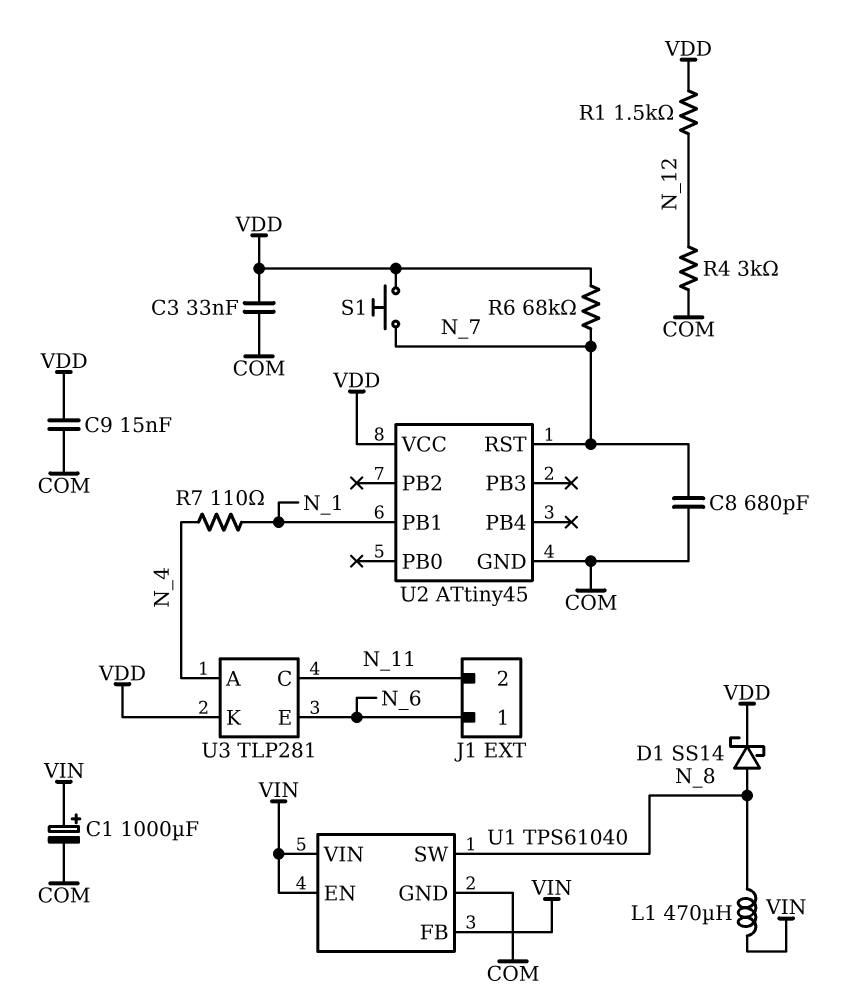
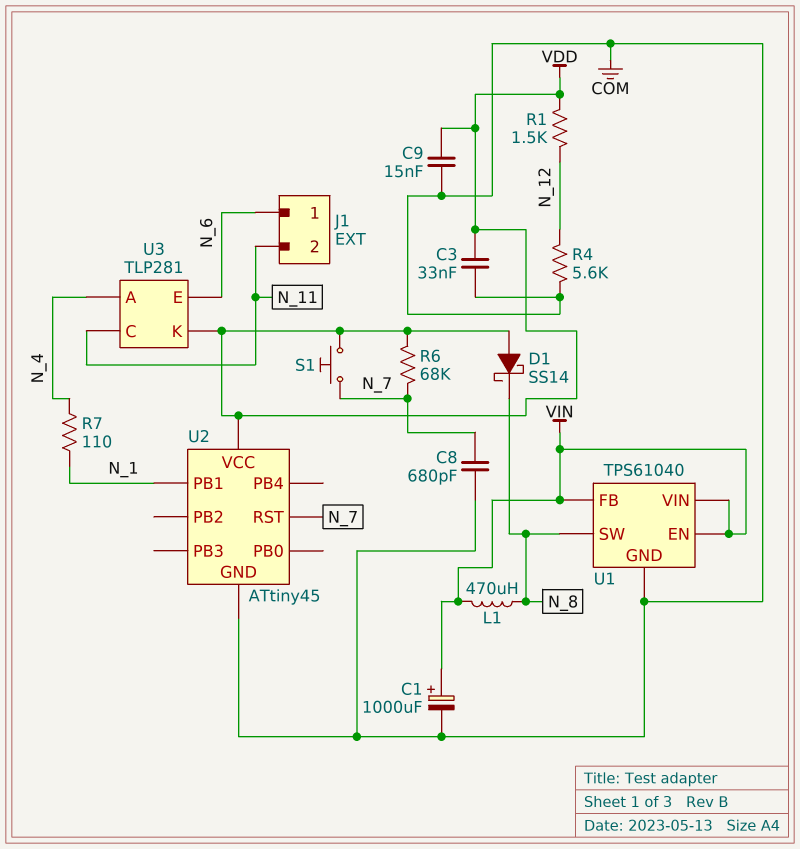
D1: schottky SS14 (A N_8, K VDD) -> schottky SS14 (A VDD, K N_8)
R4: 3k (COM, N_12) -> 5.6k (COM, N_12)

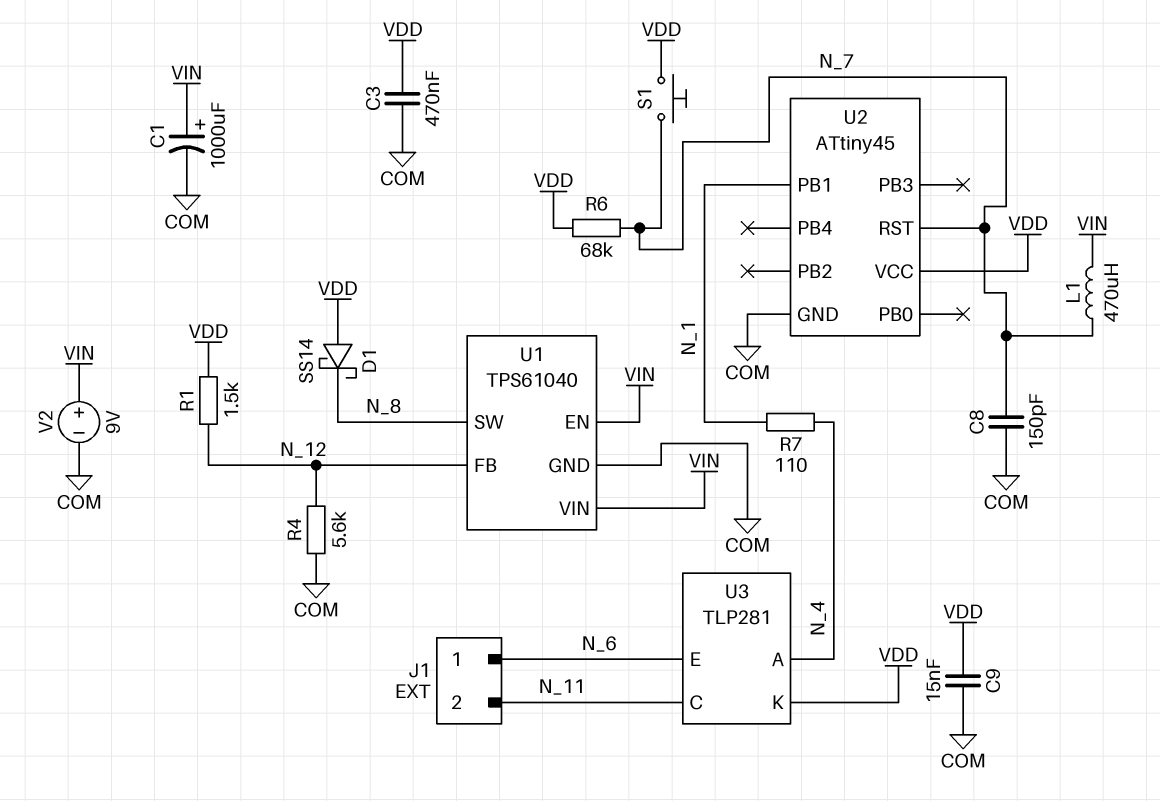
C3: 33nF (COM, VDD) -> 470nF (COM, VDD)
C8: 680pF (COM, N_7) -> 150pF (COM, N_7)
L1: 470uH (N_8, VIN) -> 470uH (N_7, VIN)
U1 pin FB: VIN -> N_12
V2: none -> 9V (plus VIN, minus COM)

